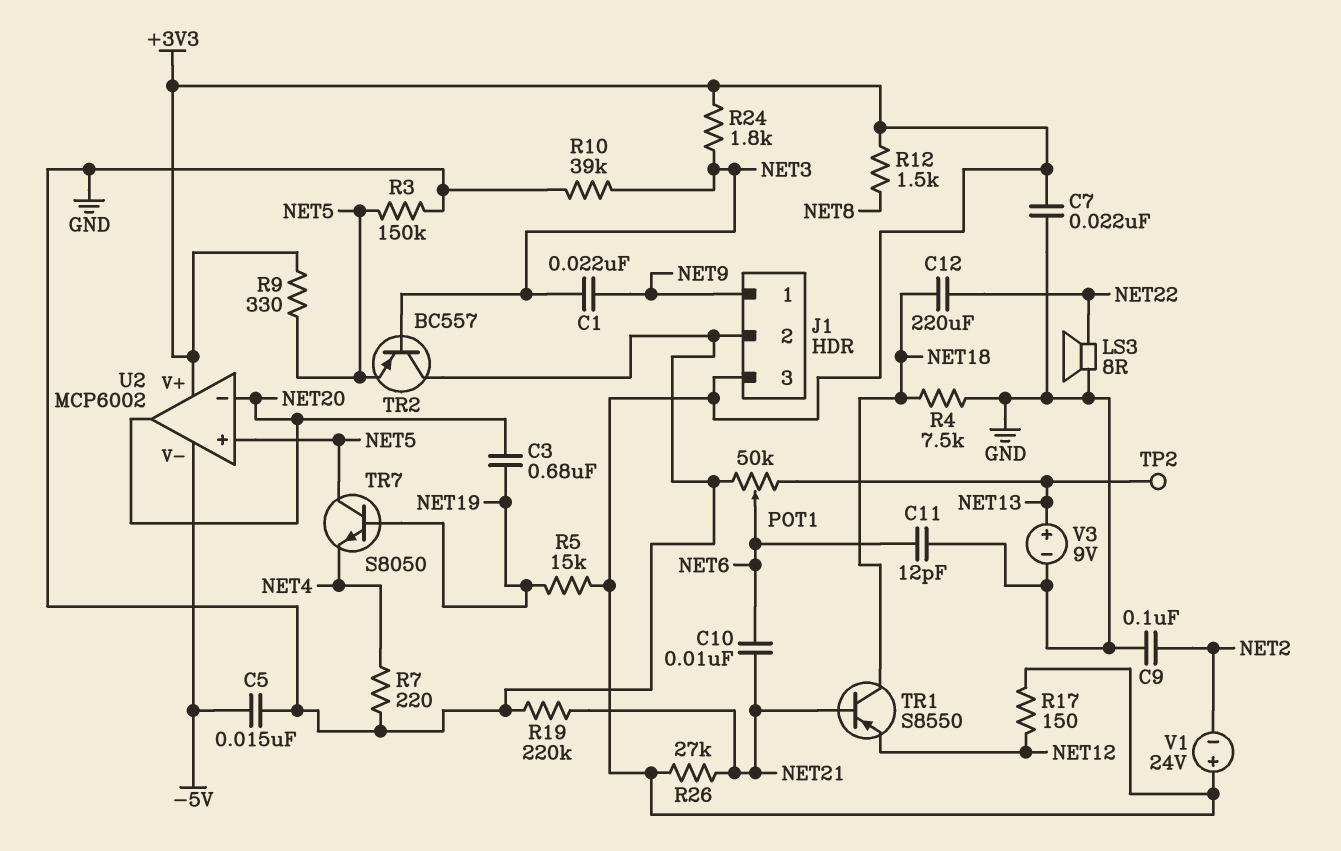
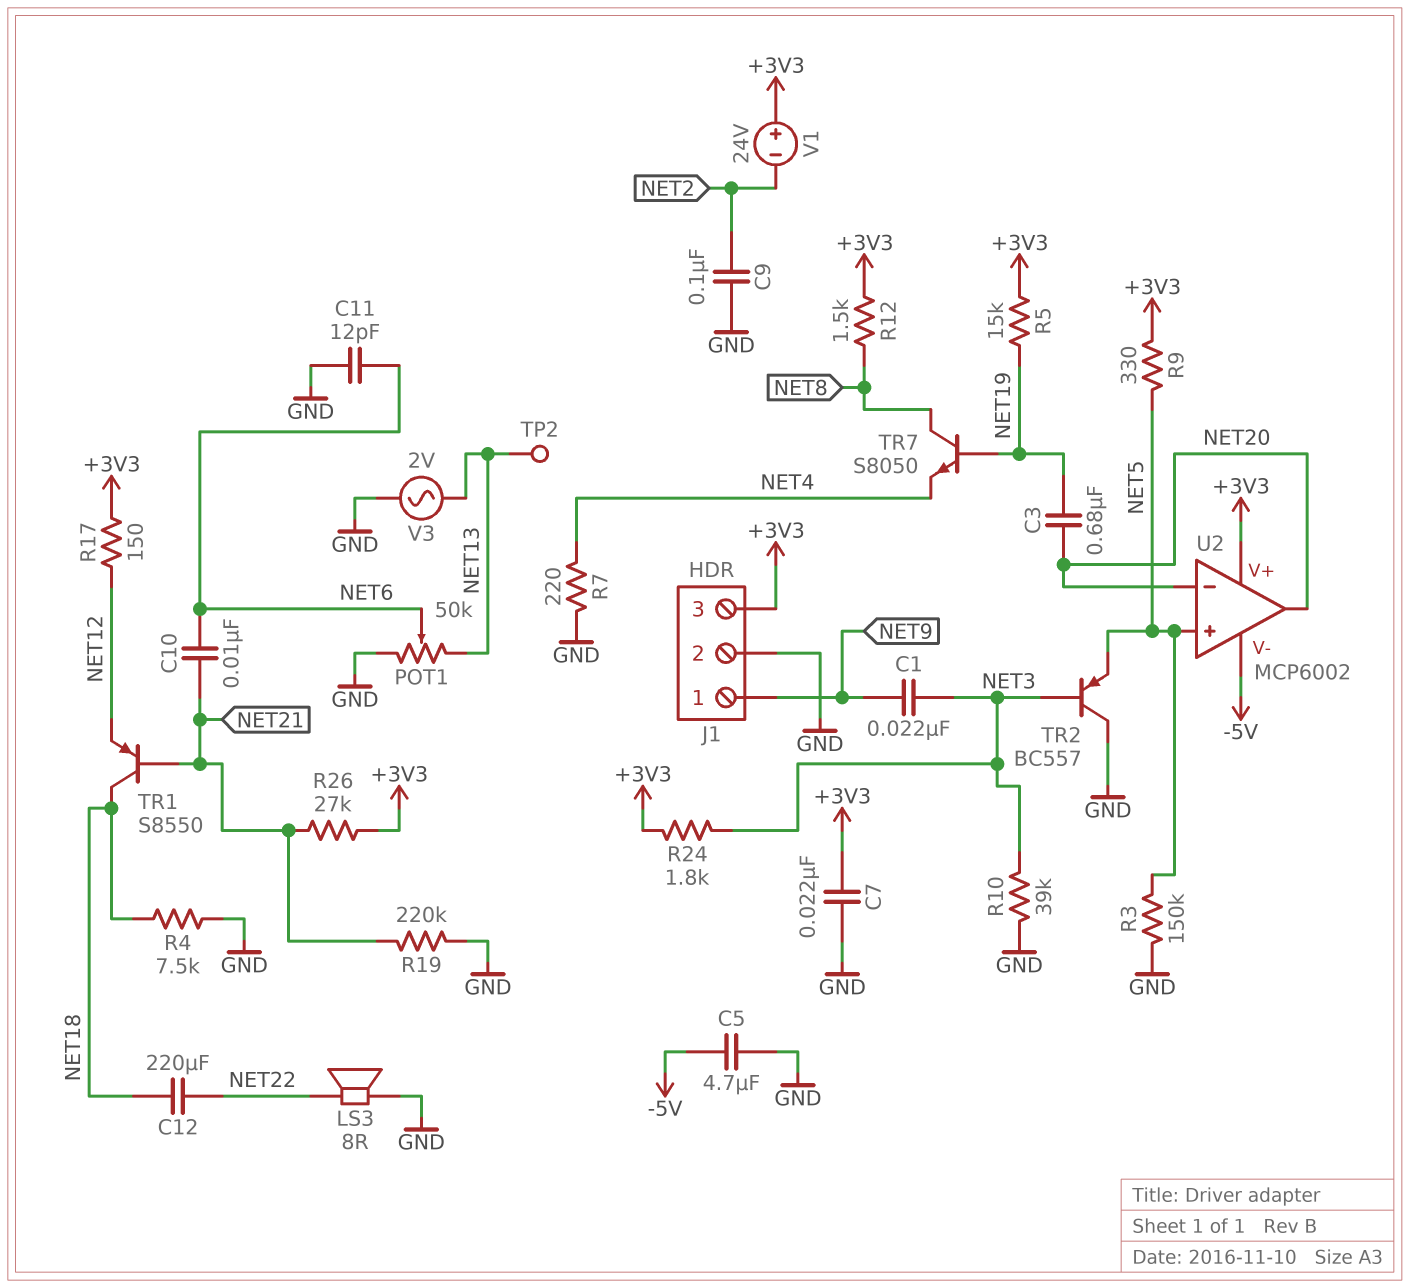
C5: 15nF (-5V, GND) -> 4.7uF (-5V, GND)
TR7: NPN S8050 (B NET19, C NET5, E NET4) -> NPN S8050 (B NET19, C NET8, E NET4)
V3: 9V (plus NET13, minus GND) -> AC 2V (GND, NET13)

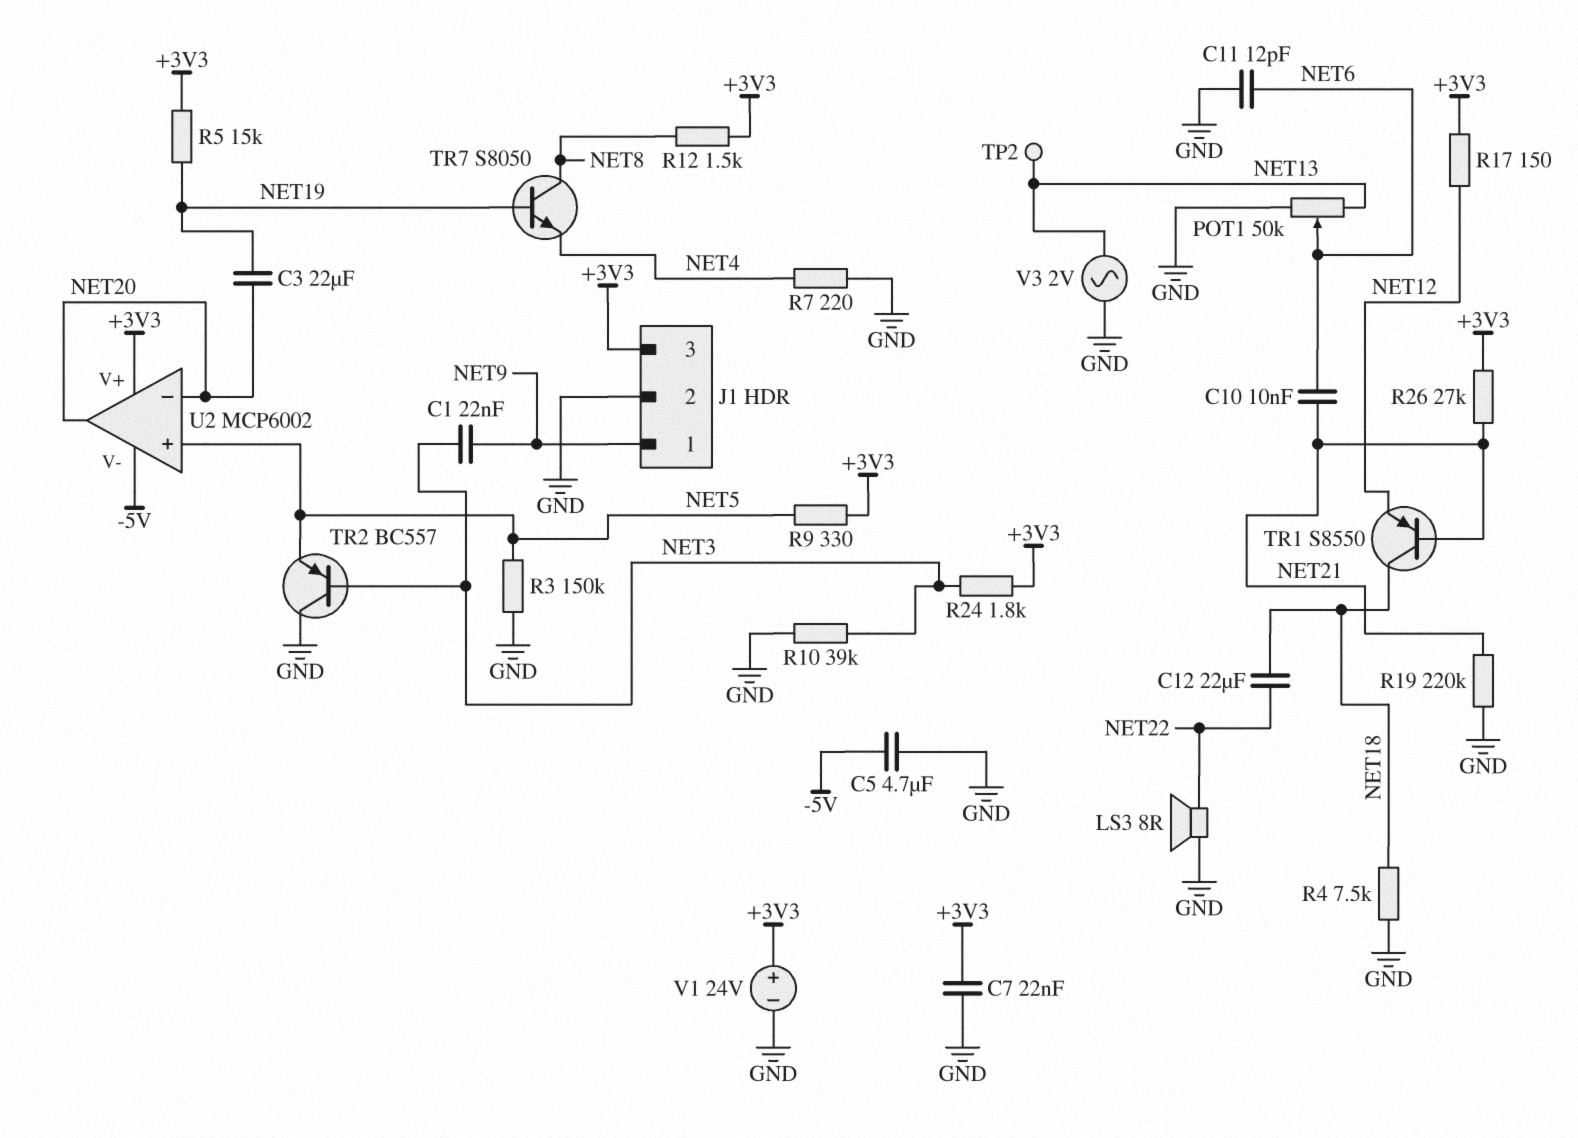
C3: 680nF (NET19, NET20) -> 22uF (NET19, NET20)
C9: 100nF (GND, NET2) -> none
C12: 220uF (NET18, NET22) -> 22uF (NET18, NET22)
V1: 24V (plus +3V3, minus NET2) -> 24V (plus +3V3, minus GND)

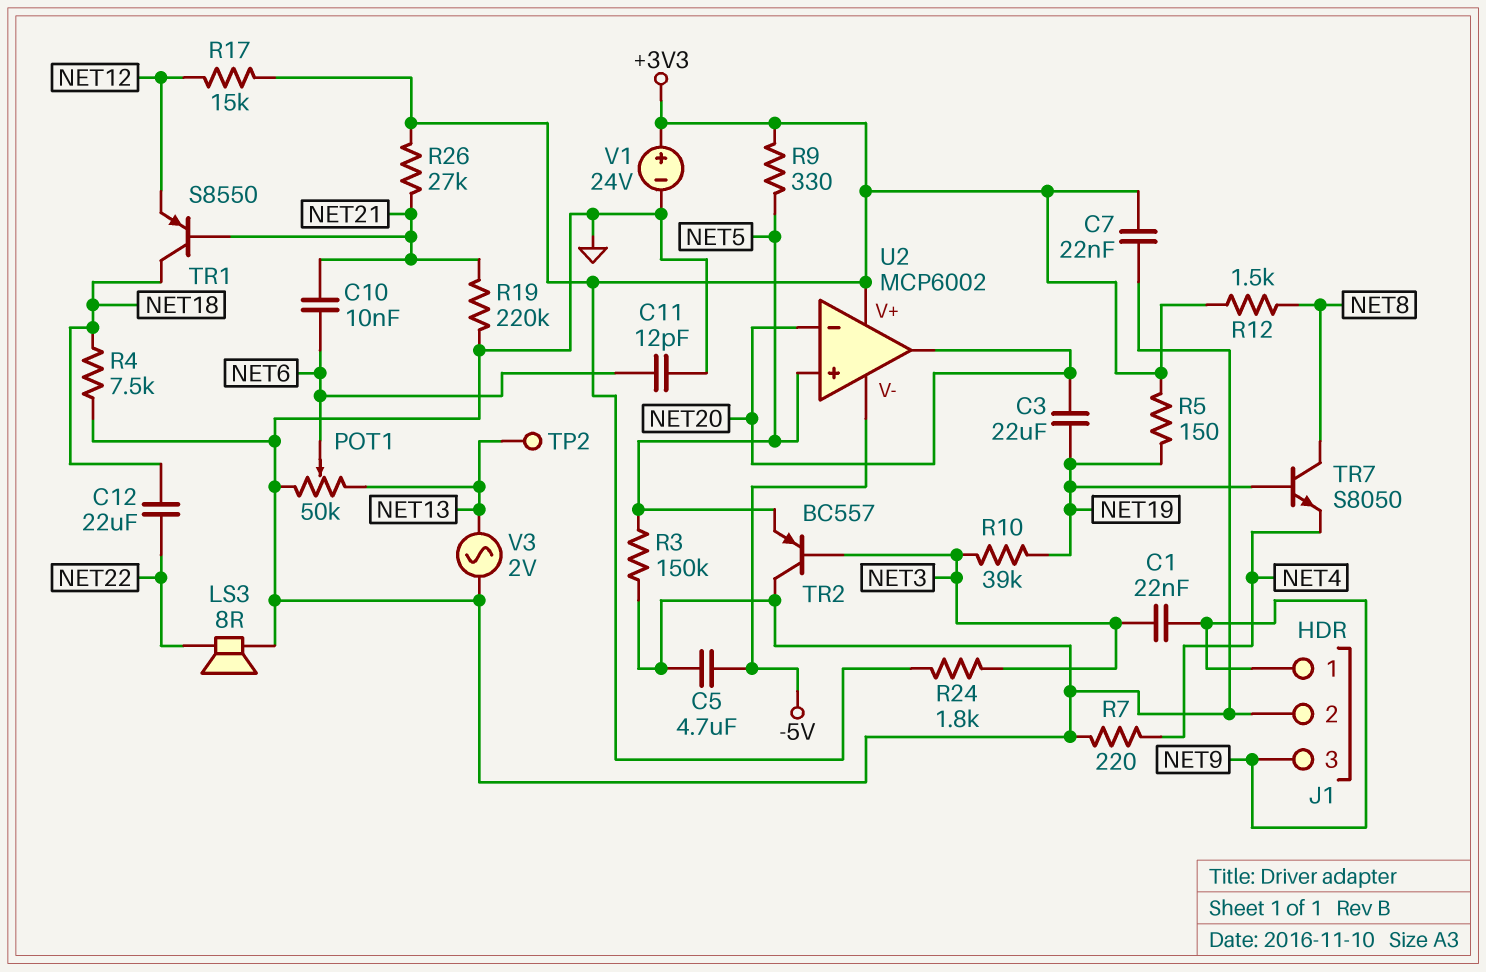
J1 pin 3: +3V3 -> NET9
R5: 15k (+3V3, NET19) -> 150 (+3V3, NET19)
R10: 39k (GND, NET3) -> 39k (NET3, NET19)
R17: 150 (+3V3, NET12) -> 15k (+3V3, NET12)

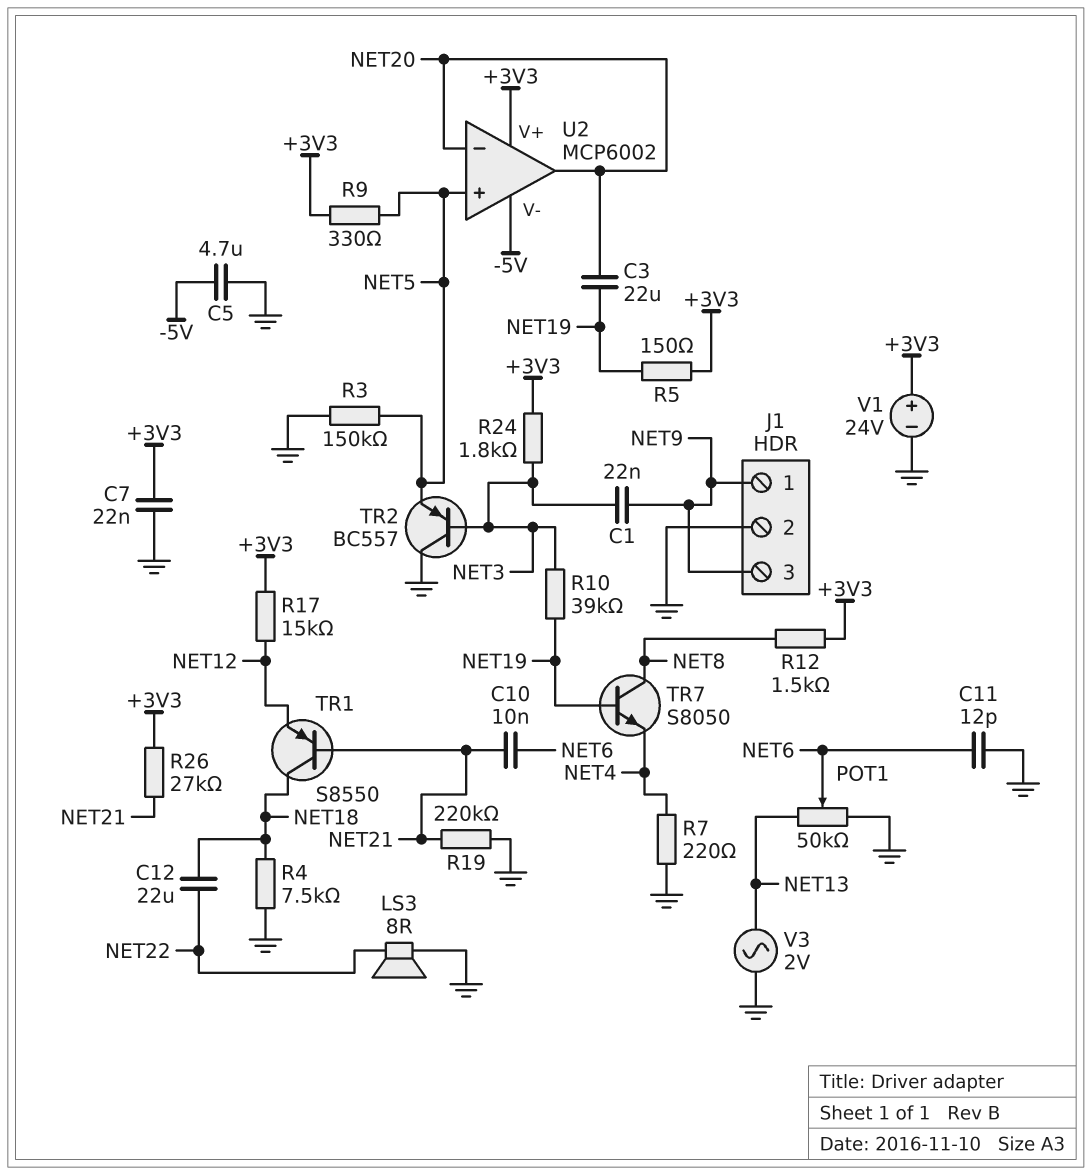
TP2: test point (NET13) -> none

